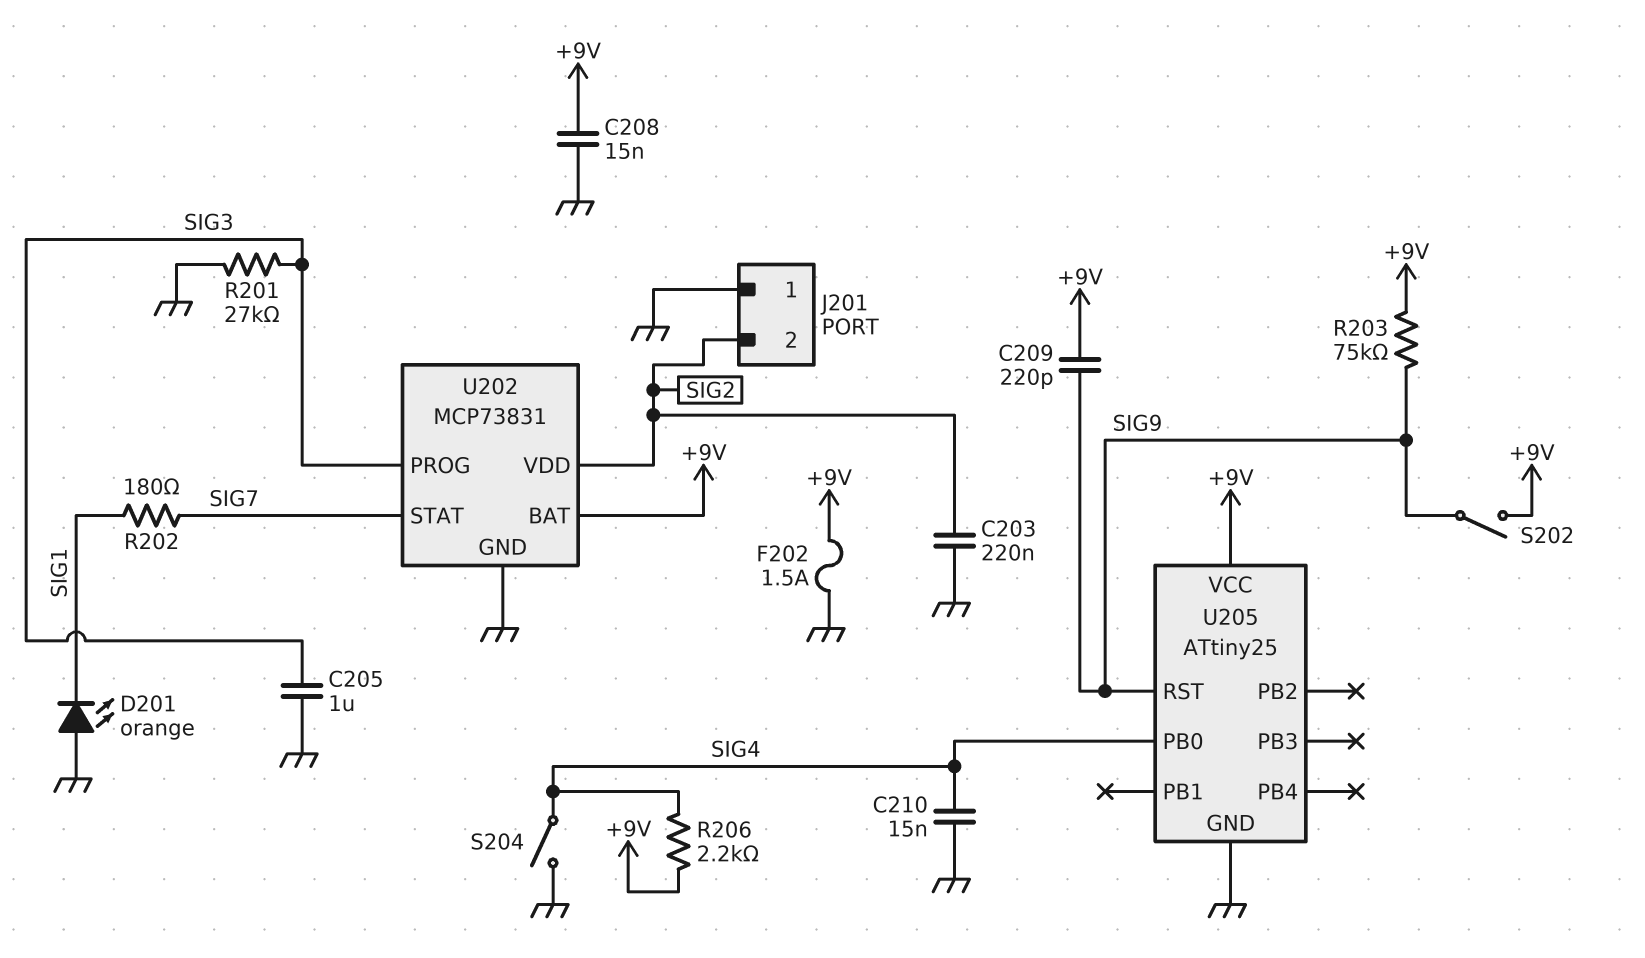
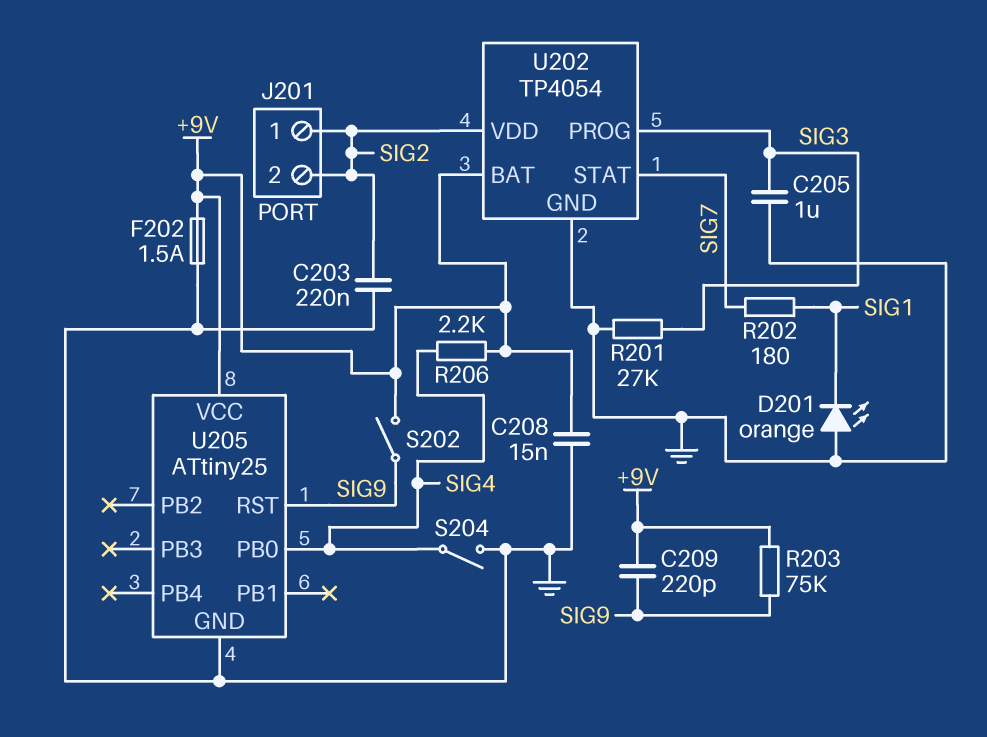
C210: 15nF (GND, SIG4) -> none
J201 pin 1: GND -> SIG2
U202: MCP73831 -> TP4054

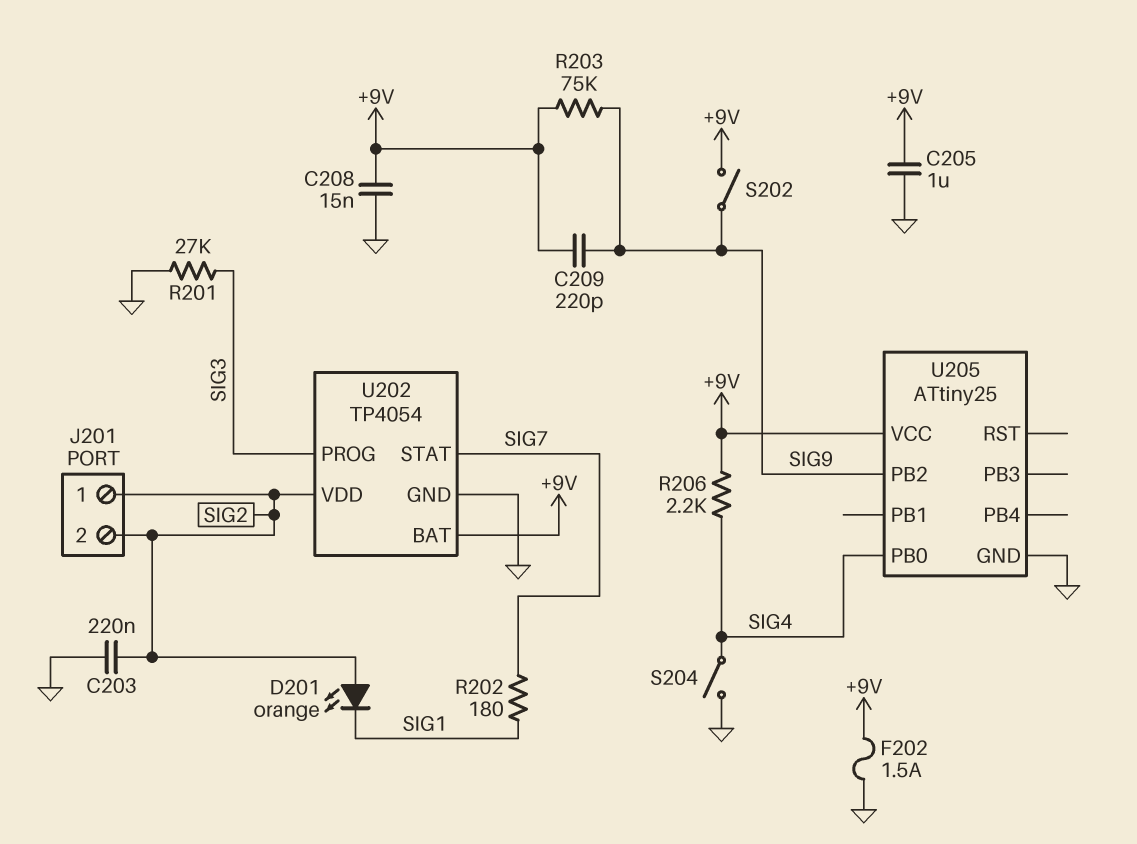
C205: 1uF (GND, SIG3) -> 1uF (+9V, GND)
D201: LED orange (A GND, K SIG1) -> LED orange (A SIG2, K SIG1)
U205 pin PB2: none -> SIG9
U205 pin RST: SIG9 -> none

